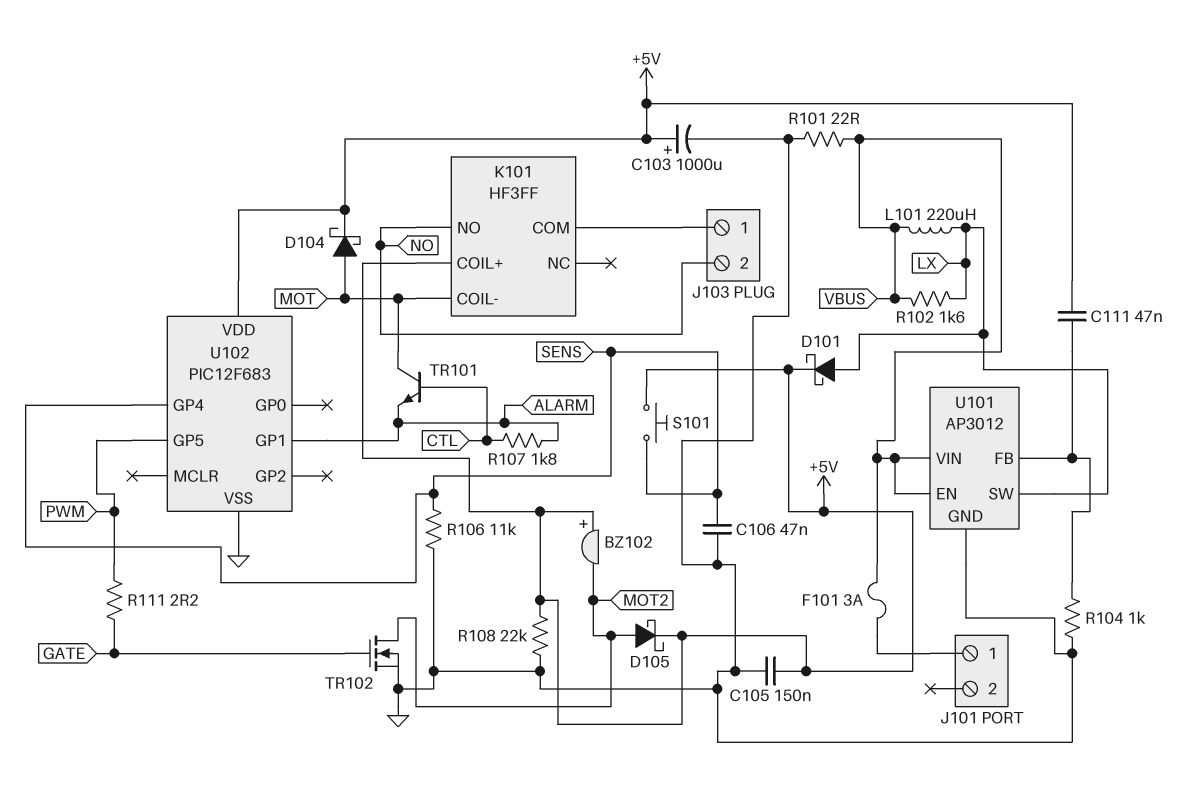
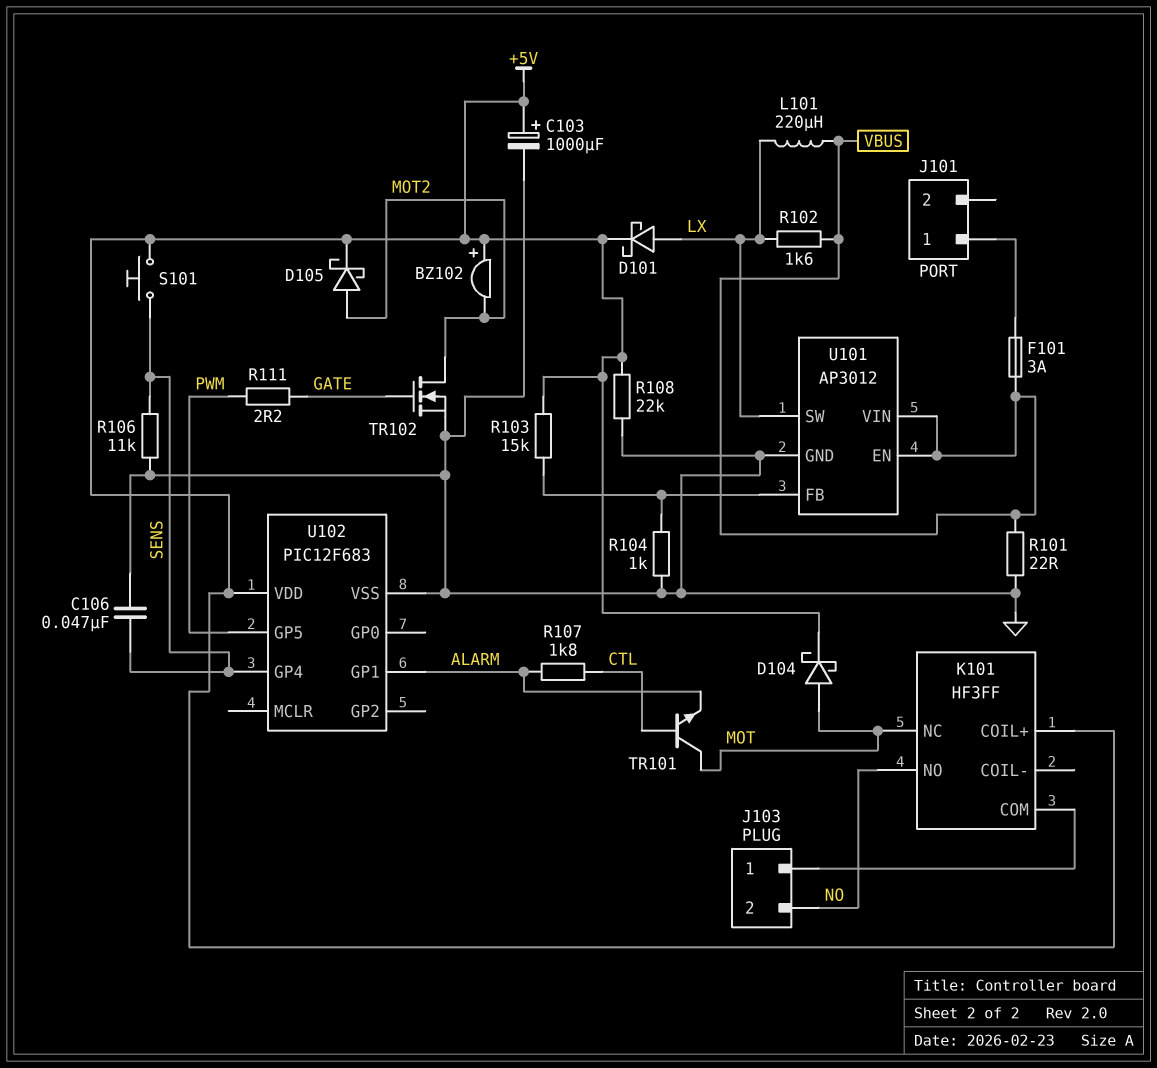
C105: 150nF (+5V, GND) -> none
C111: 47nF (+5V, U101/FB) -> none
K101 pin COIL-: MOT -> none
K101 pin NC: none -> MOT
R103: none -> 15k (+5V, U101/FB)

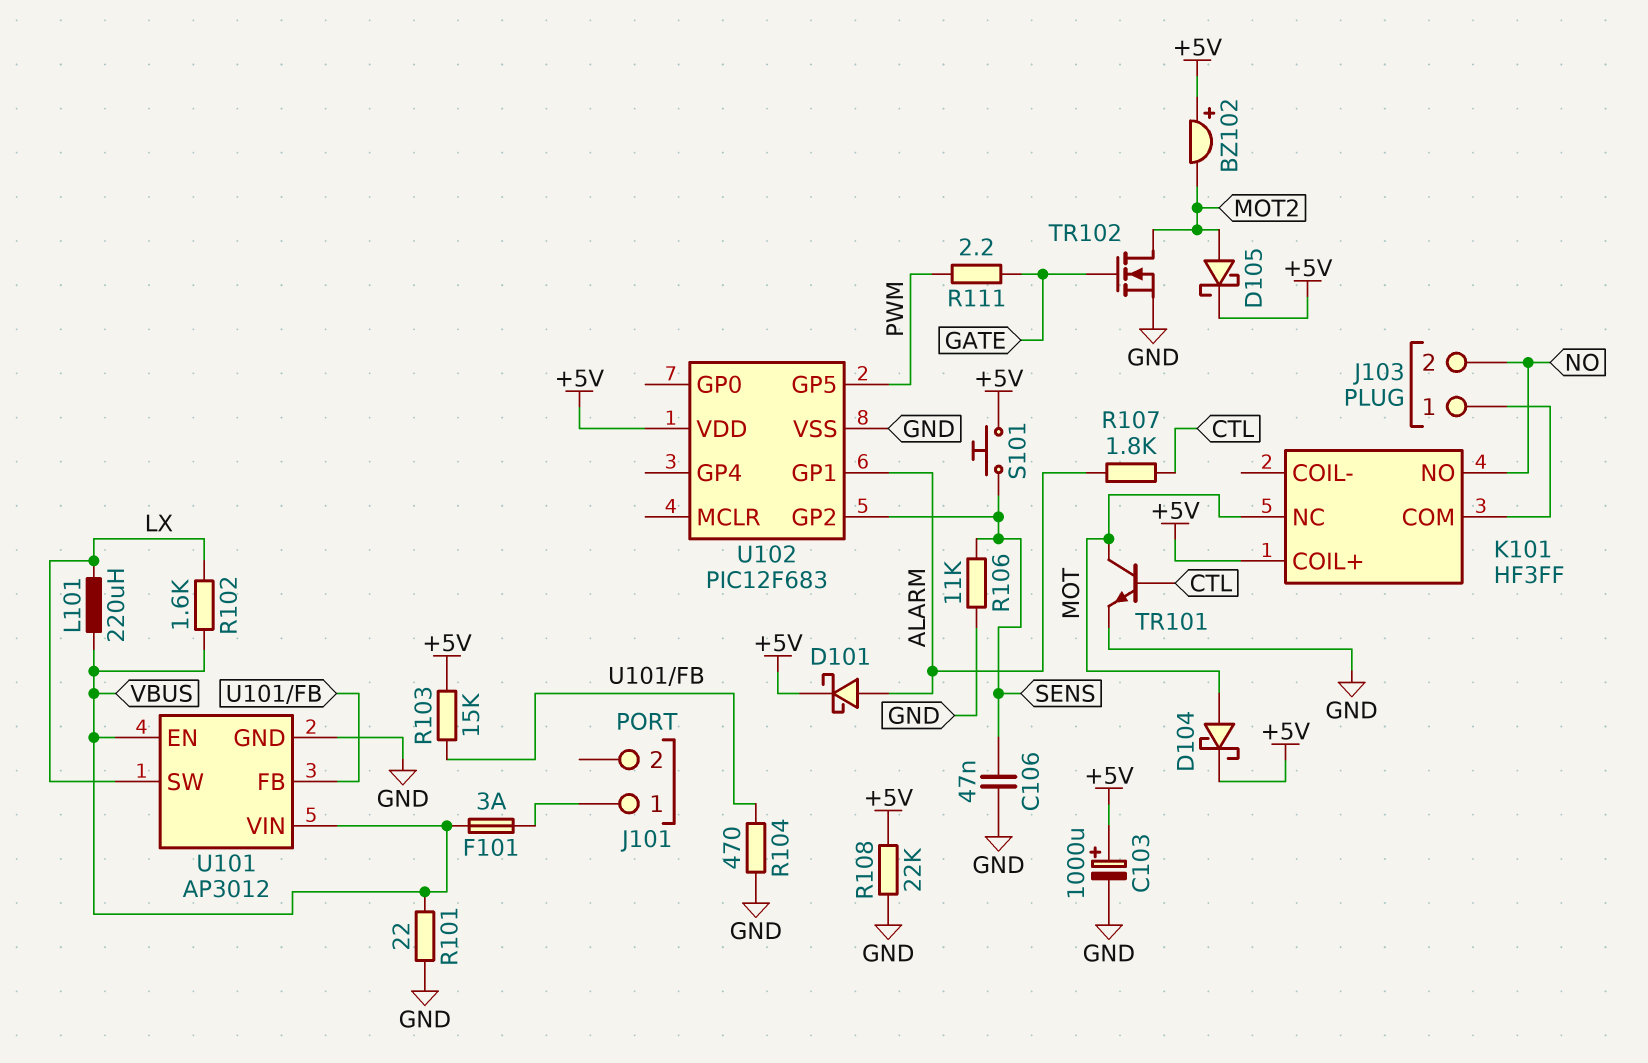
D101: schottky (A LX, K +5V) -> schottky (A ALARM, K +5V)
R104: 1k (GND, U101/FB) -> 470 (GND, U101/FB)
TR101: NPN (B CTL, C MOT, E ALARM) -> NPN (B CTL, C MOT, E GND)
U102 pin GP2: none -> SENS
U102 pin GP4: SENS -> none

